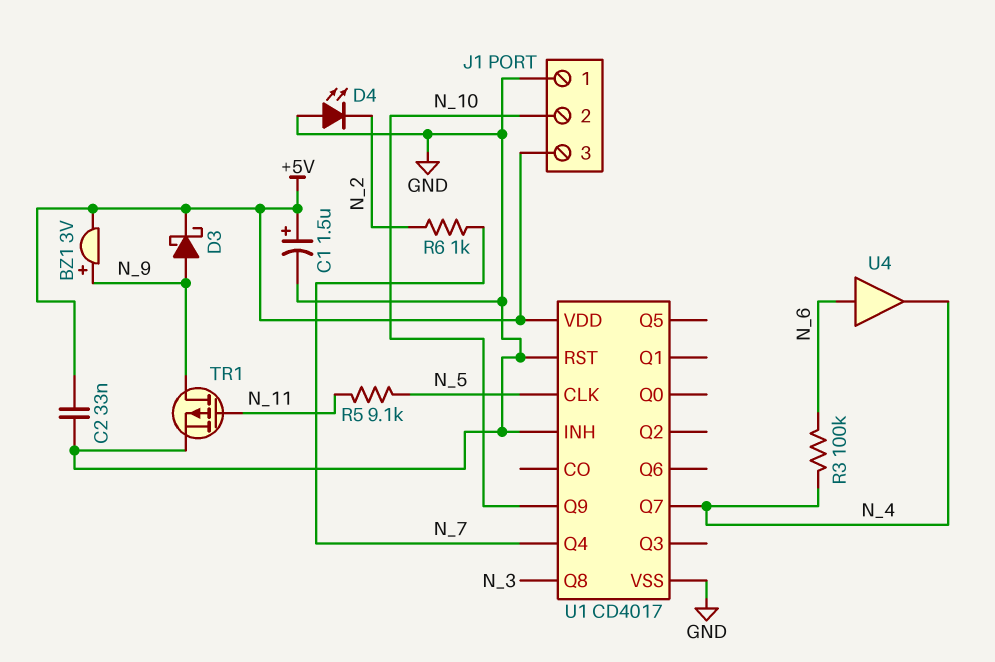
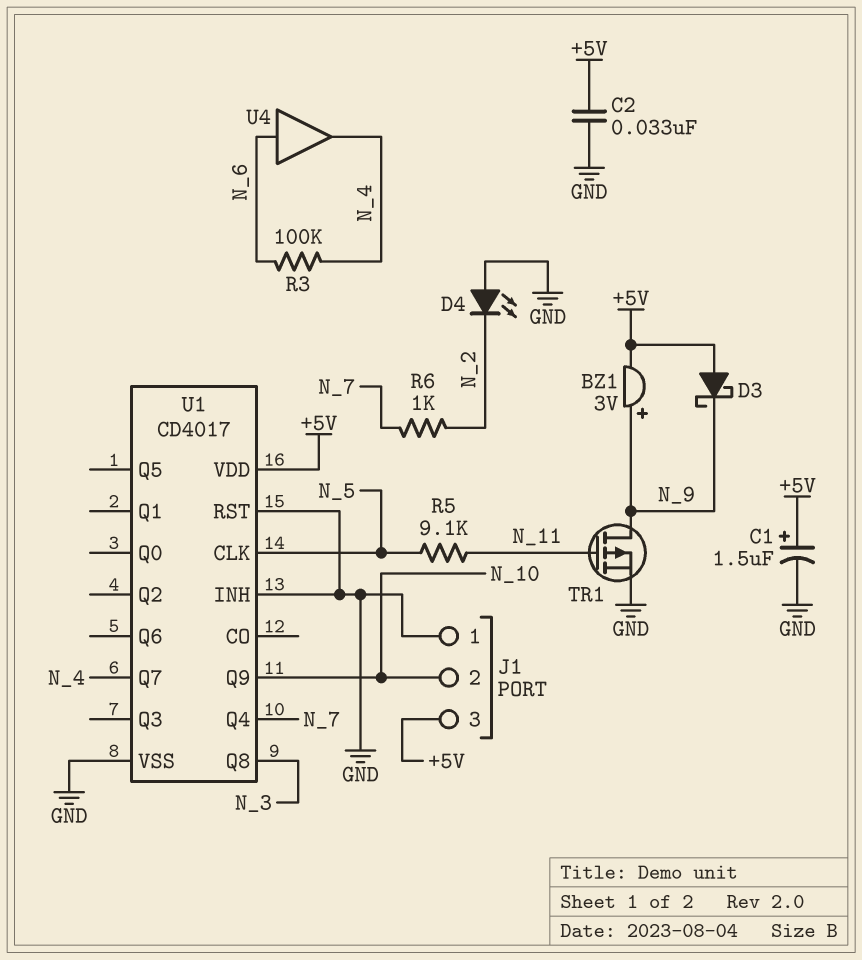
D3: schottky (A N_9, K +5V) -> schottky (A +5V, K N_9)

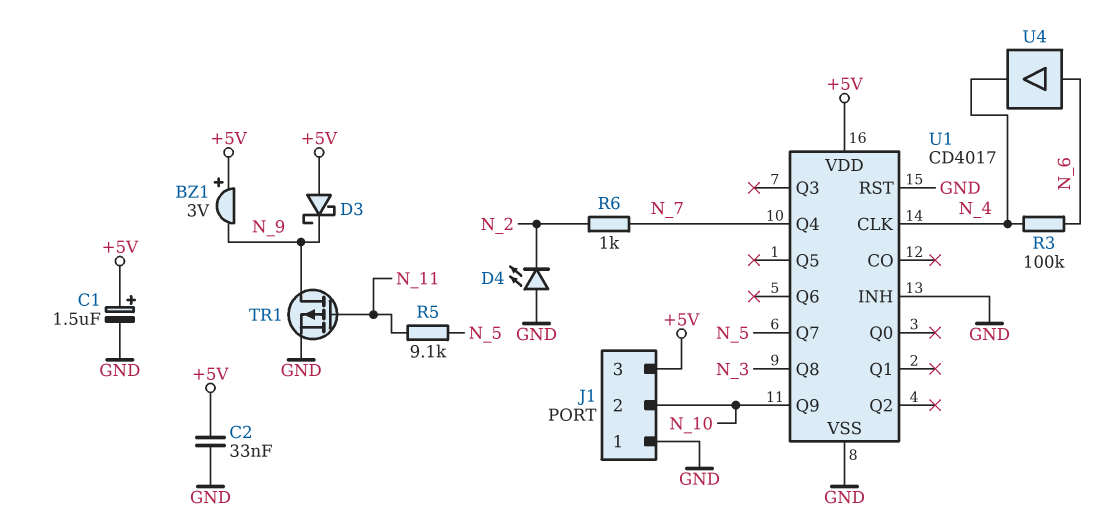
BZ1: buzzer 3V (plus N_9, minus +5V) -> buzzer 3V (plus +5V, minus N_9)
U1 pin CLK: N_5 -> N_4
U1 pin Q7: N_4 -> N_5

